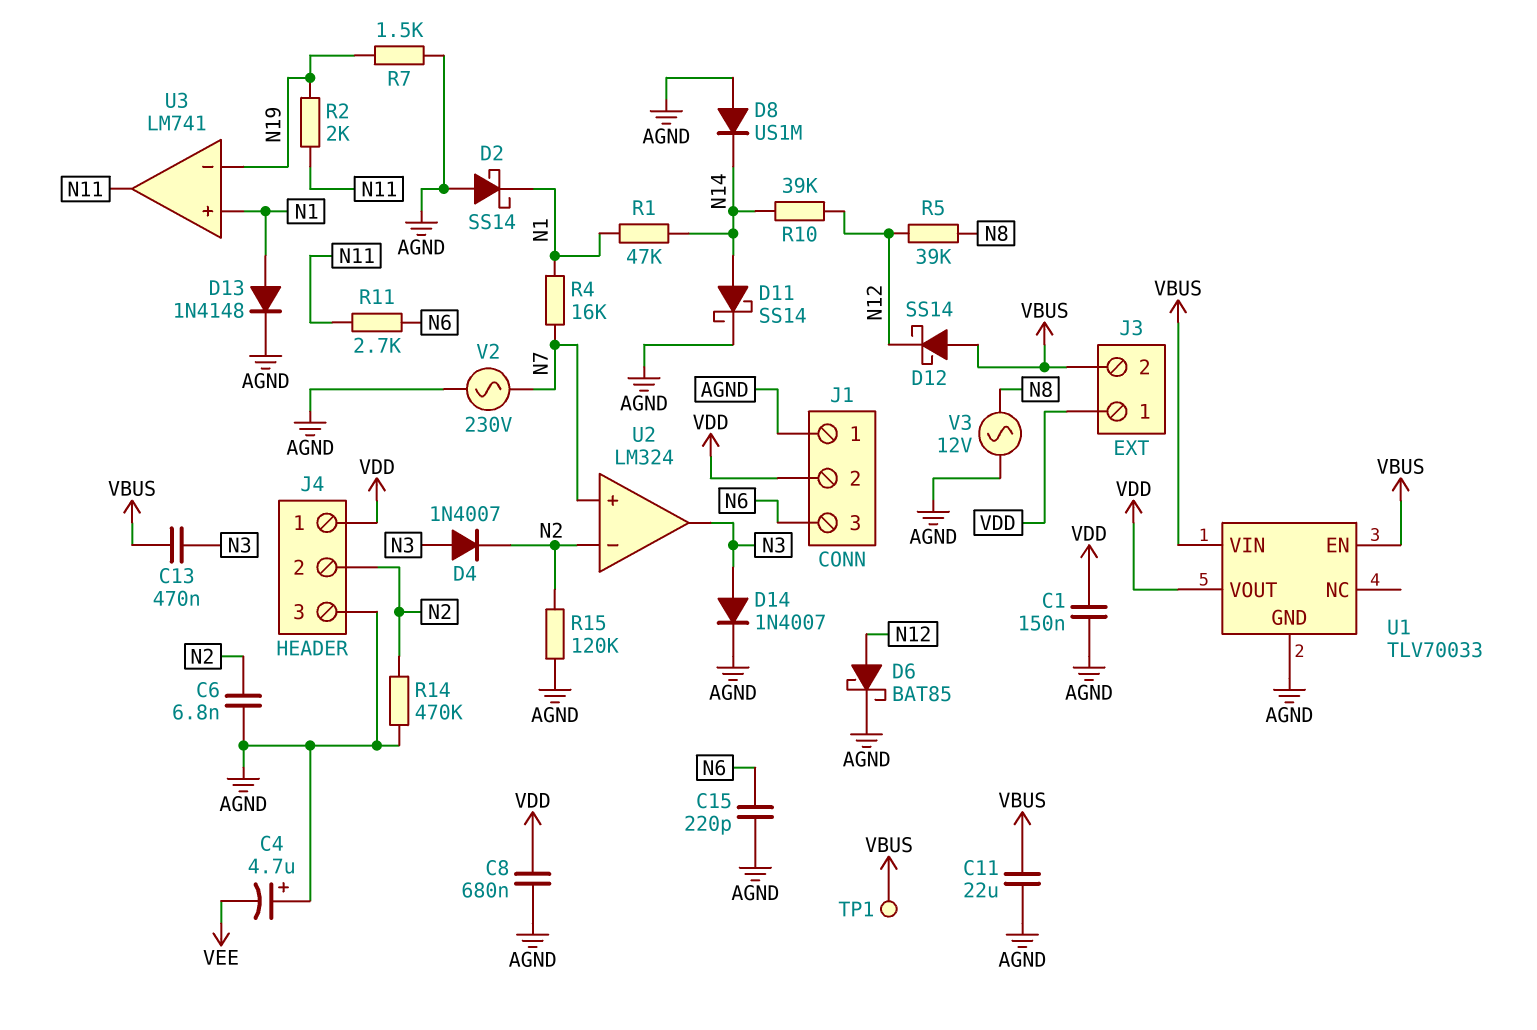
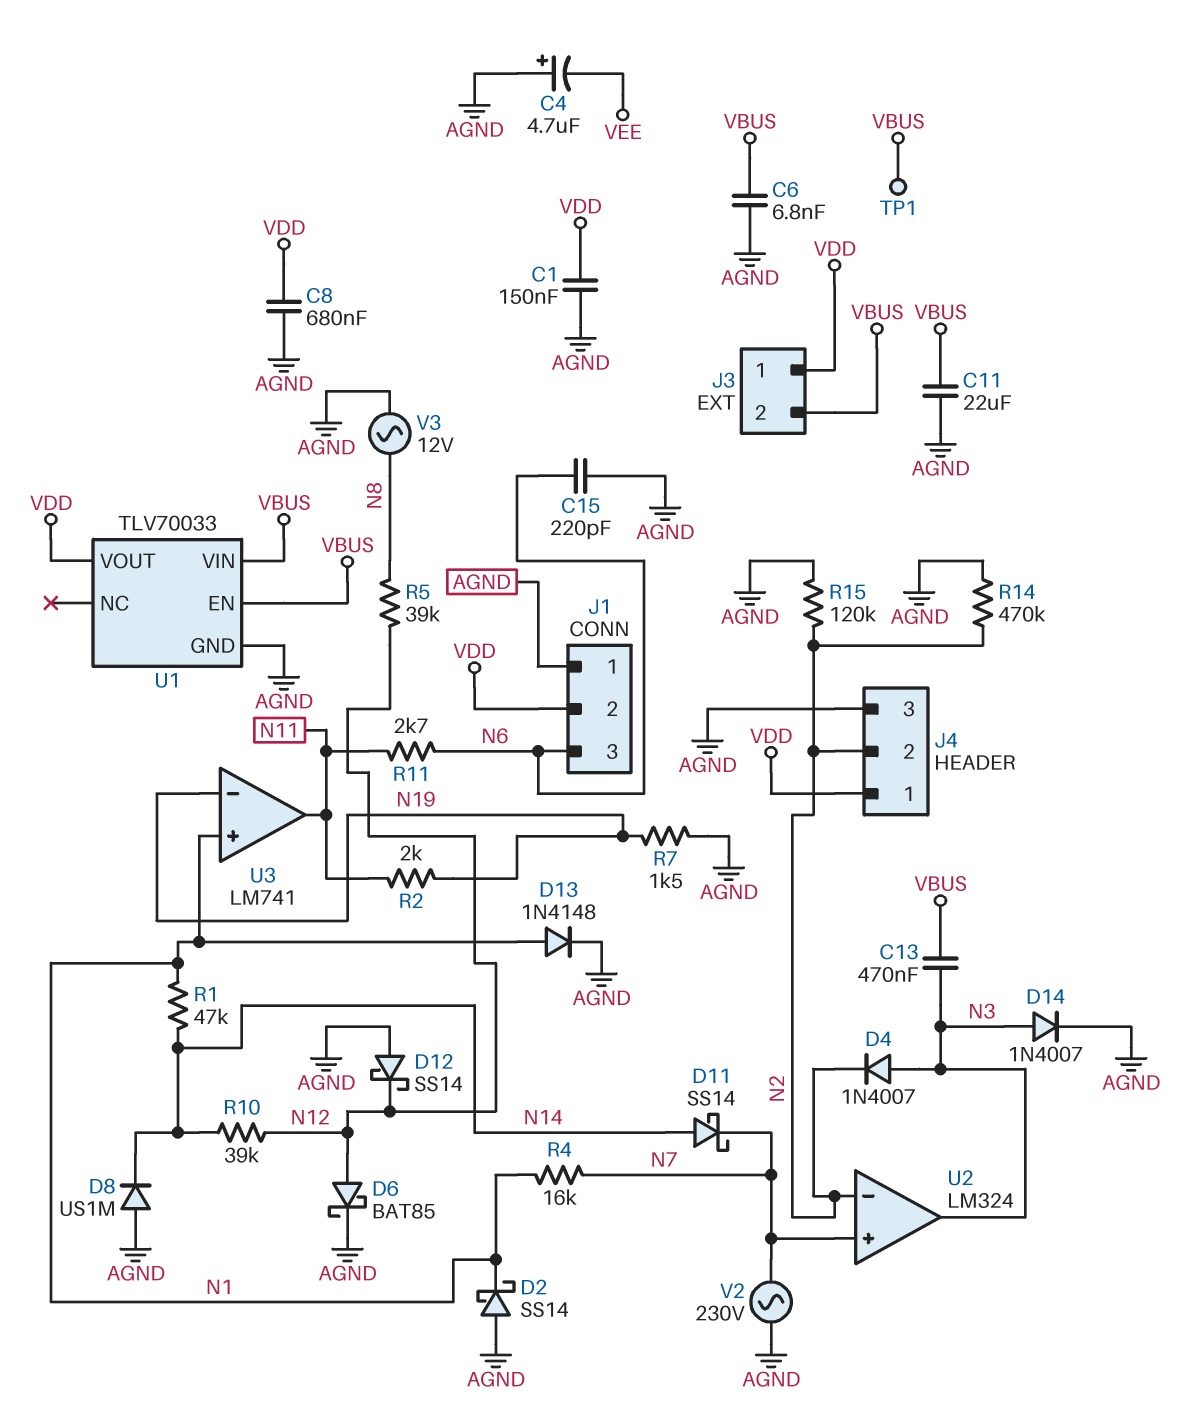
C6: 6.8nF (AGND, N2) -> 6.8nF (AGND, VBUS)
D11: schottky SS14 (A N14, K AGND) -> schottky SS14 (A N14, K N7)
D12: schottky SS14 (A VBUS, K N12) -> schottky SS14 (A AGND, K N12)

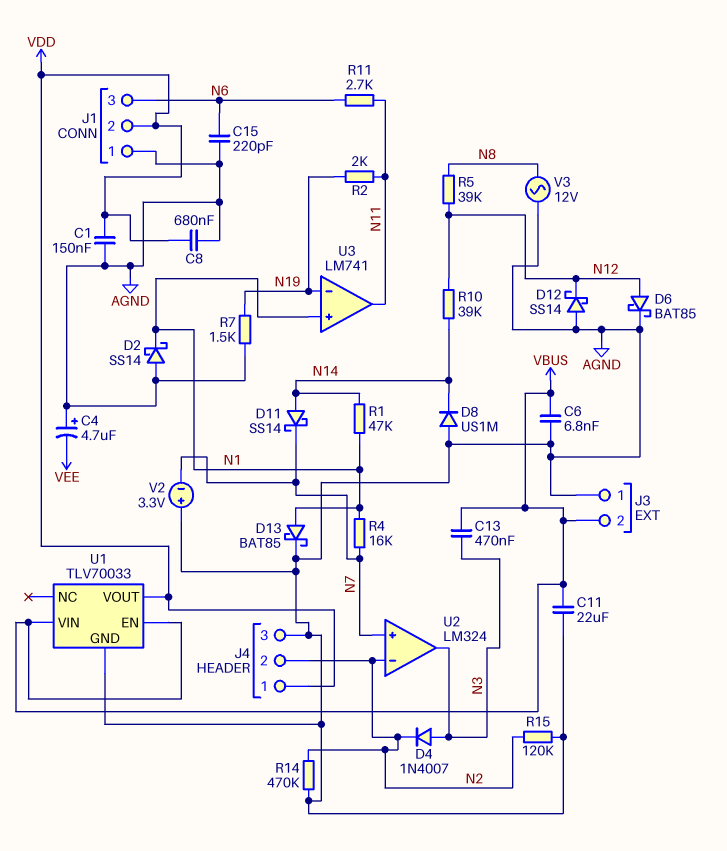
D13: diode 1N4148 (A N1, K AGND) -> schottky BAT85 (A N1, K AGND)
D14: diode 1N4007 (A N3, K AGND) -> none
J3 pin 1: VDD -> AGND
TP1: test point (VBUS) -> none
V2: AC 230V (AGND, N7) -> 3.3V (plus AGND, minus N7)

